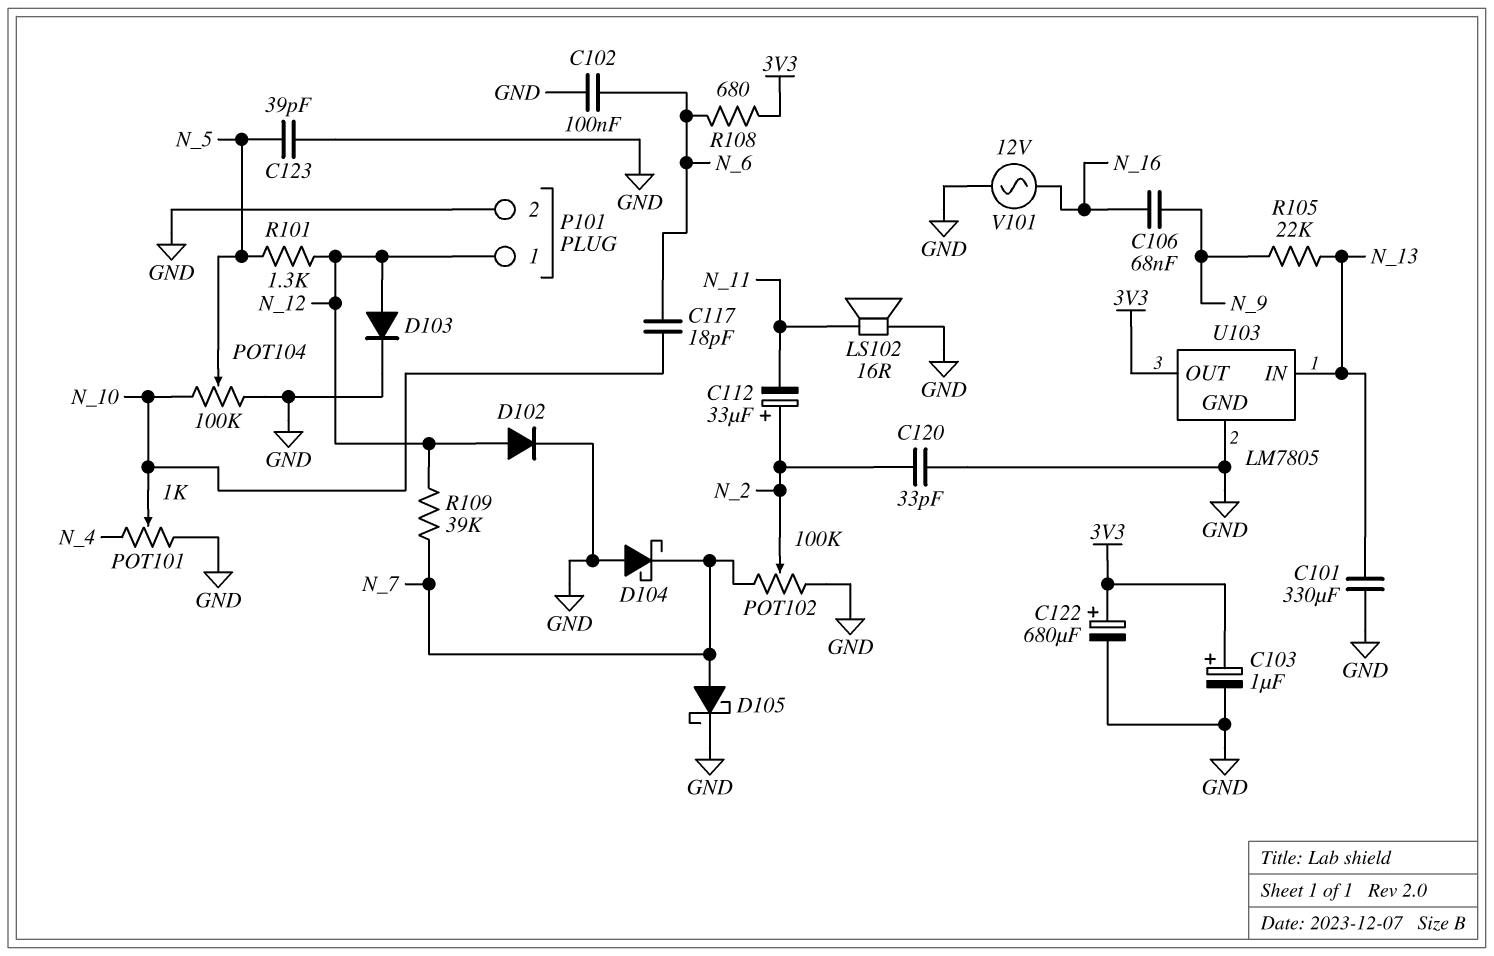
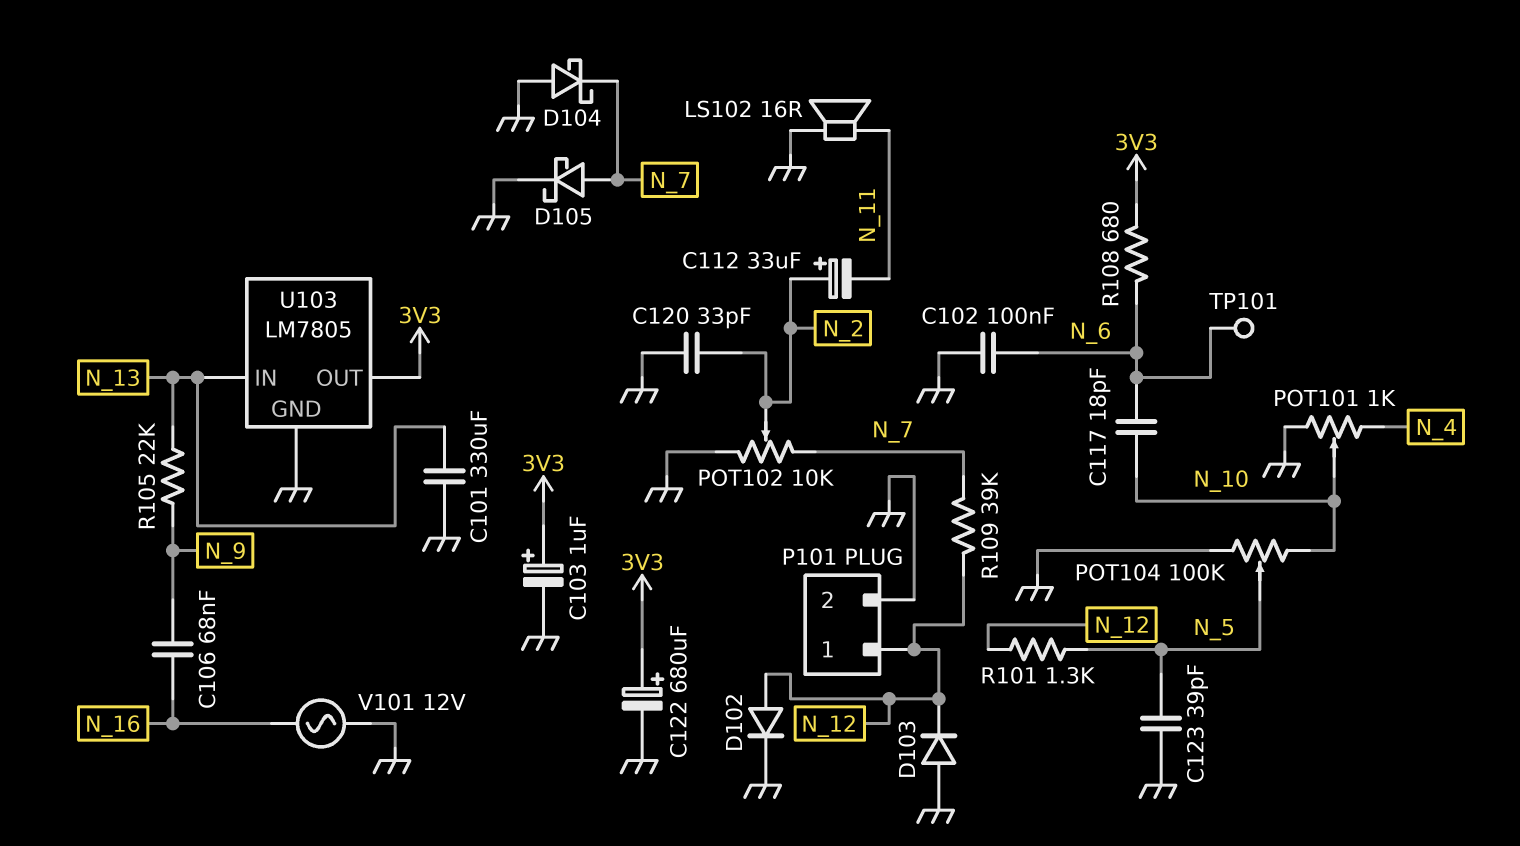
D103: diode (A N_12, K GND) -> diode (A GND, K N_12)
POT102: 100k (GND, N_7, wiper N_2) -> 10k (GND, N_7, wiper N_2)
TP101: none -> test point (N_6)

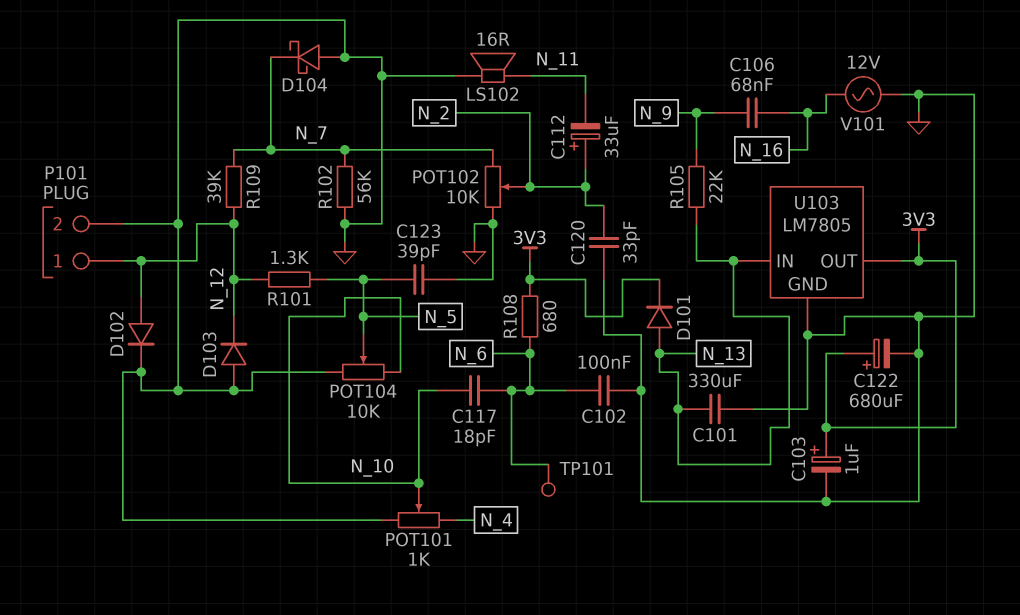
D101: none -> diode (A N_13, K 3V3)
D105: schottky (A N_7, K GND) -> none
POT104: 100k (GND, N_10, wiper N_5) -> 10k (GND, N_10, wiper N_5)
R102: none -> 56k (GND, N_7)

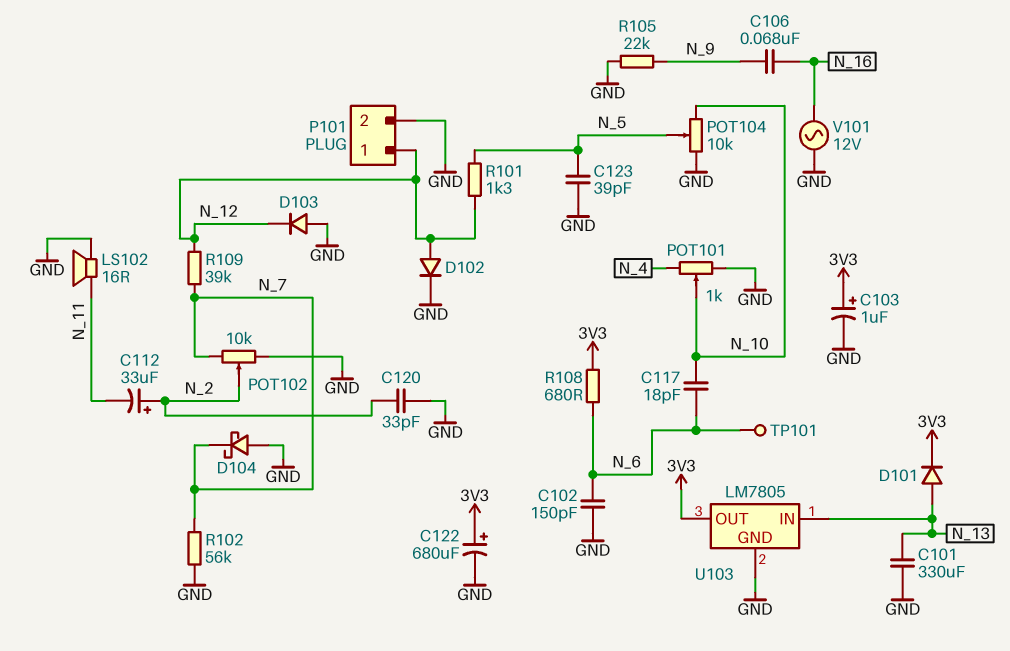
C102: 100nF (GND, N_6) -> 150pF (GND, N_6)
R105: 22k (N_9, N_13) -> 22k (GND, N_9)

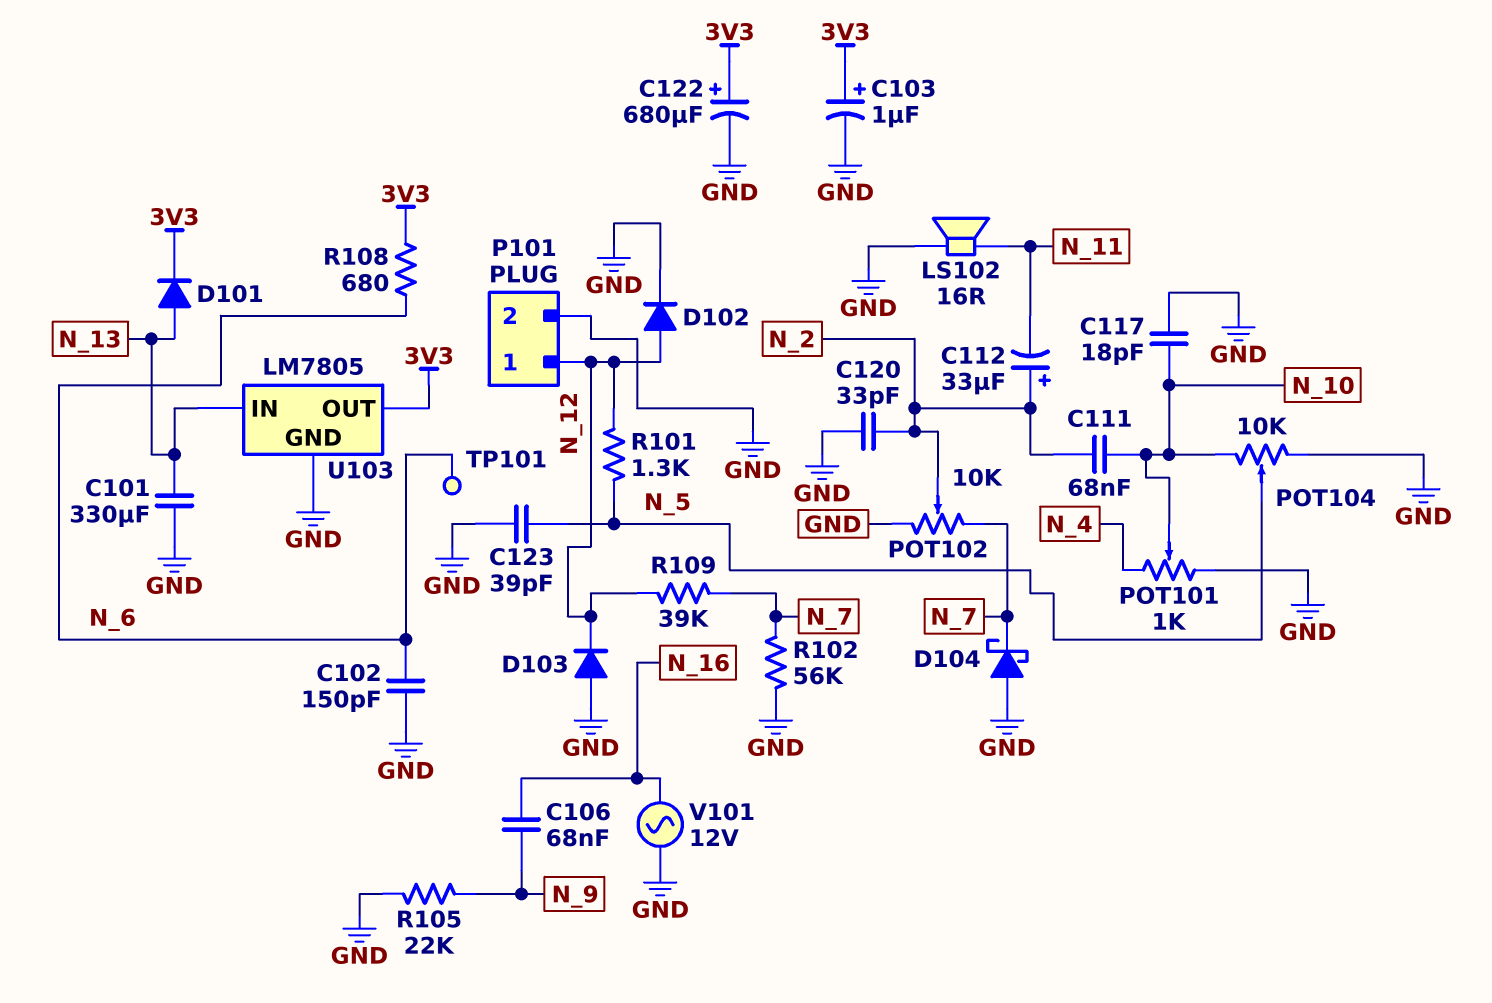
C111: none -> 68nF (N_2, N_10)
C117: 18pF (N_6, N_10) -> 18pF (GND, N_10)

